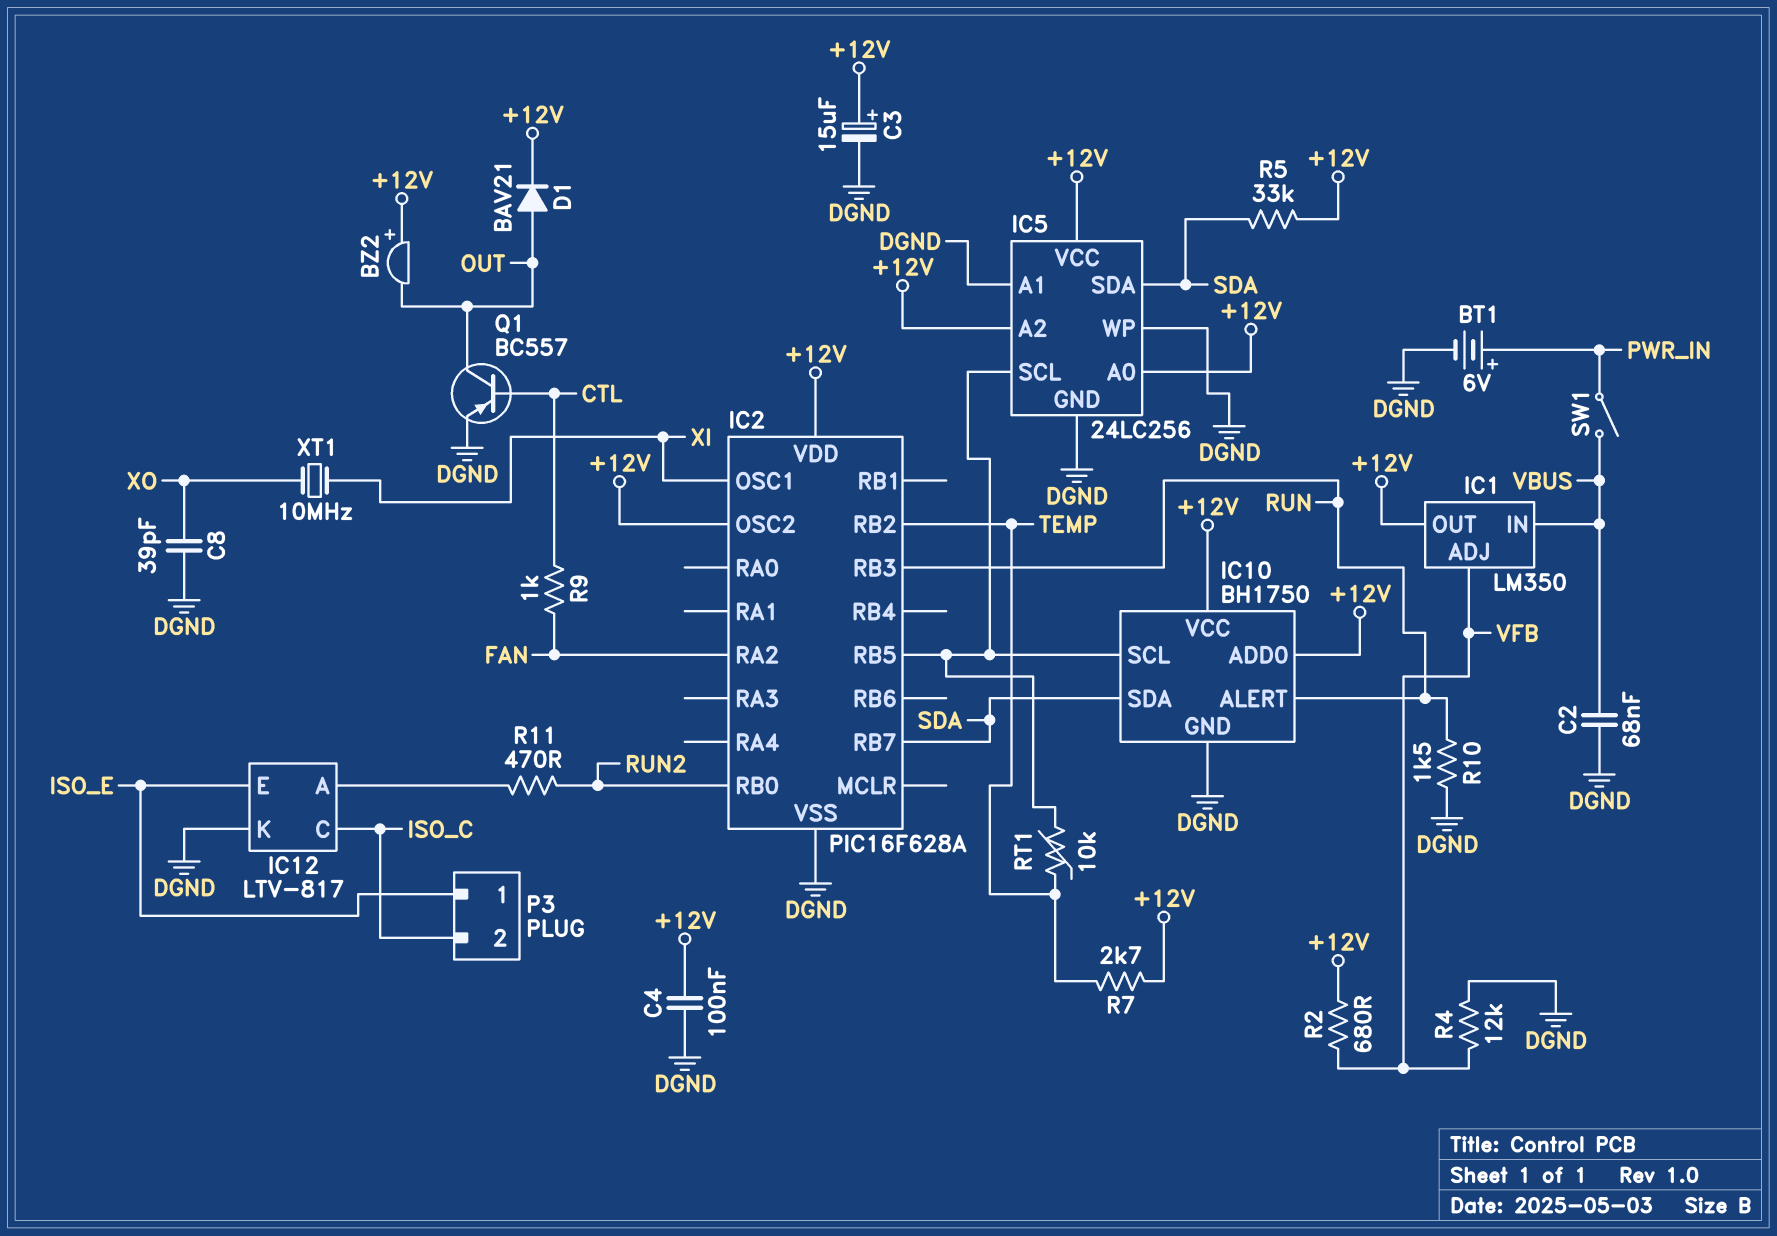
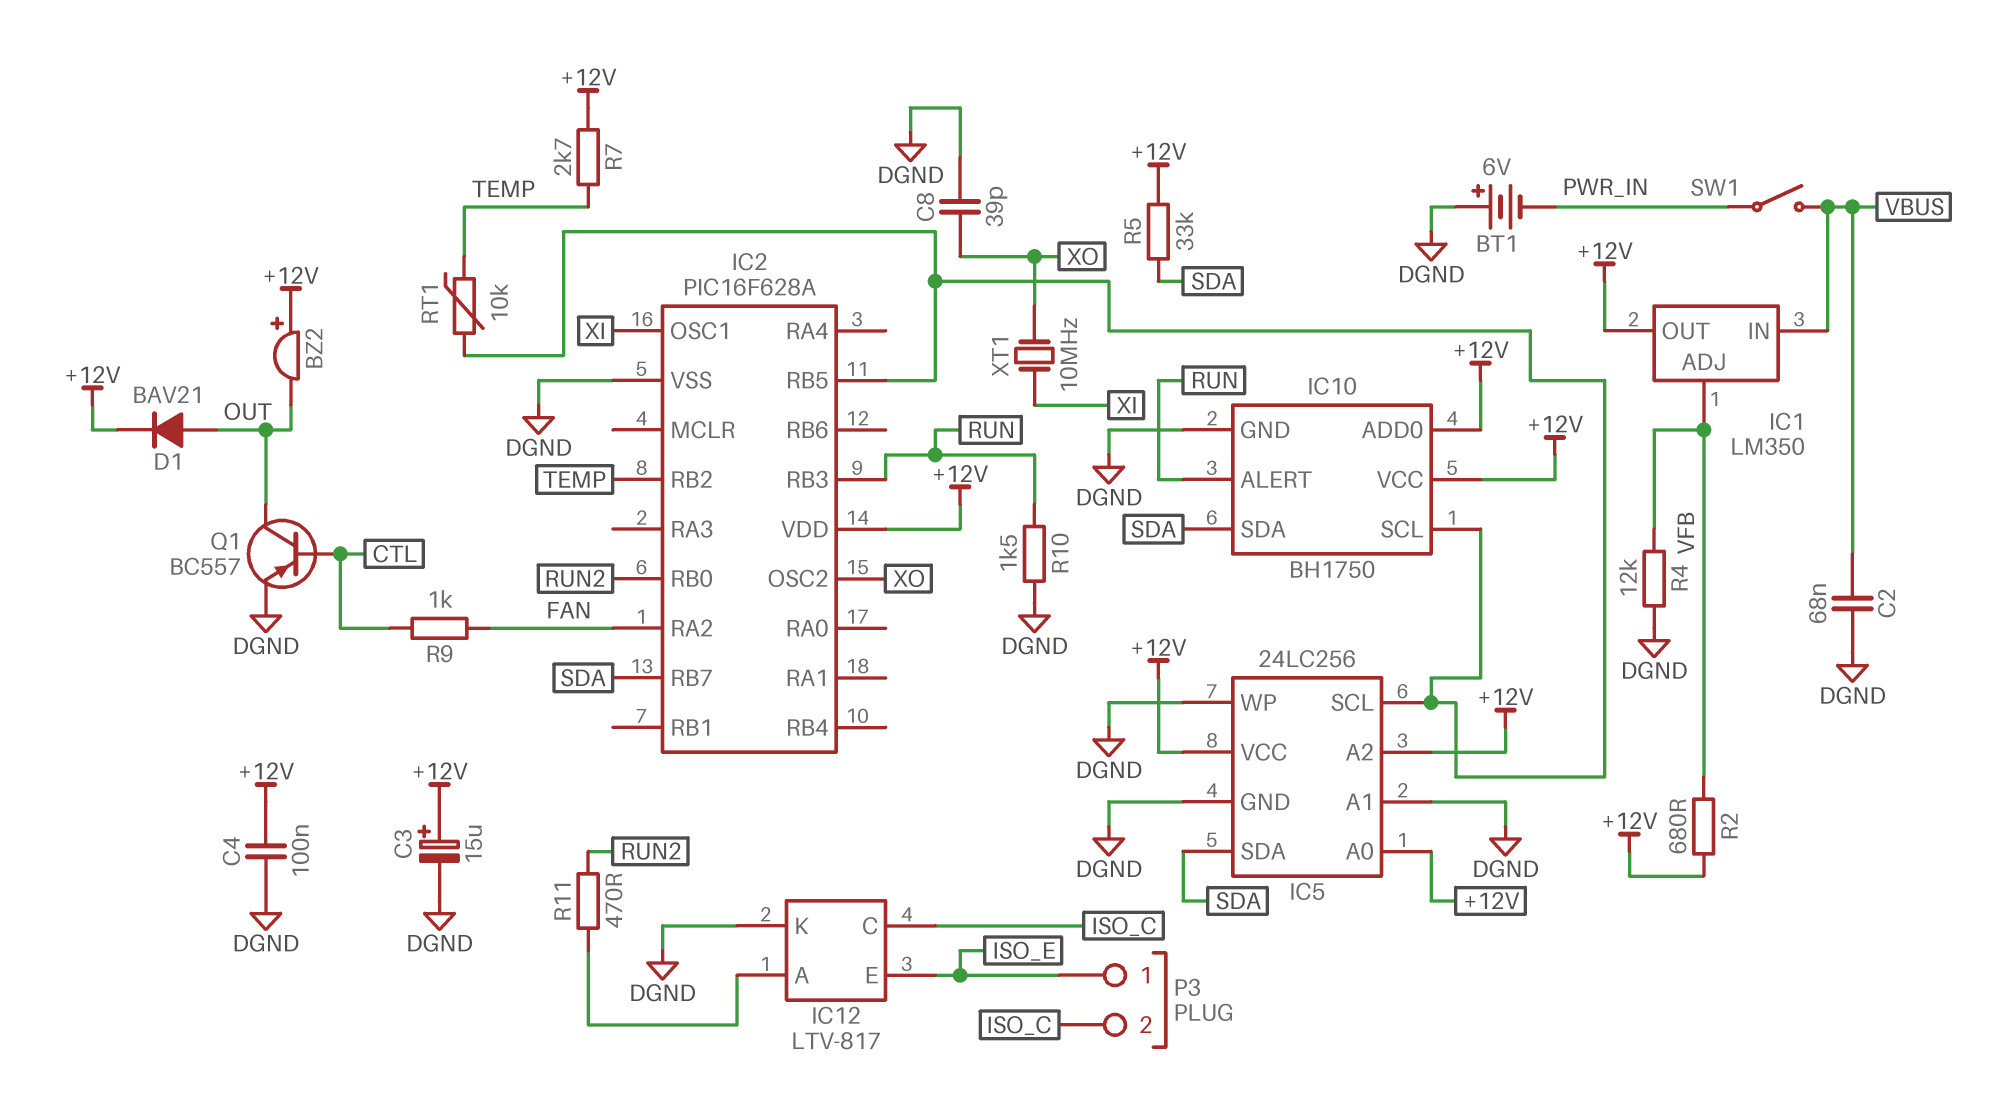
BT1: 6V (plus PWR_IN, minus DGND) -> 6V (plus DGND, minus PWR_IN)
IC2 pin OSC2: +12V -> XO

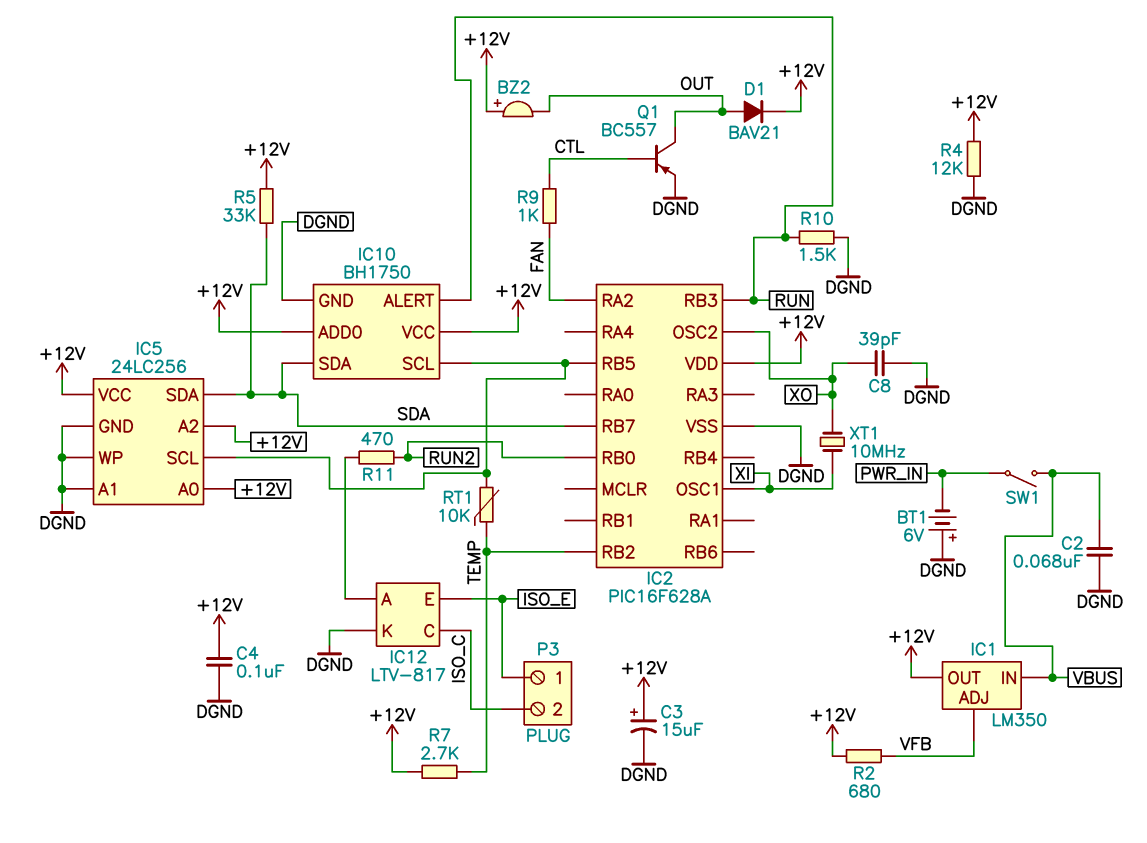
R4: 12k (DGND, VFB) -> 12k (+12V, DGND)

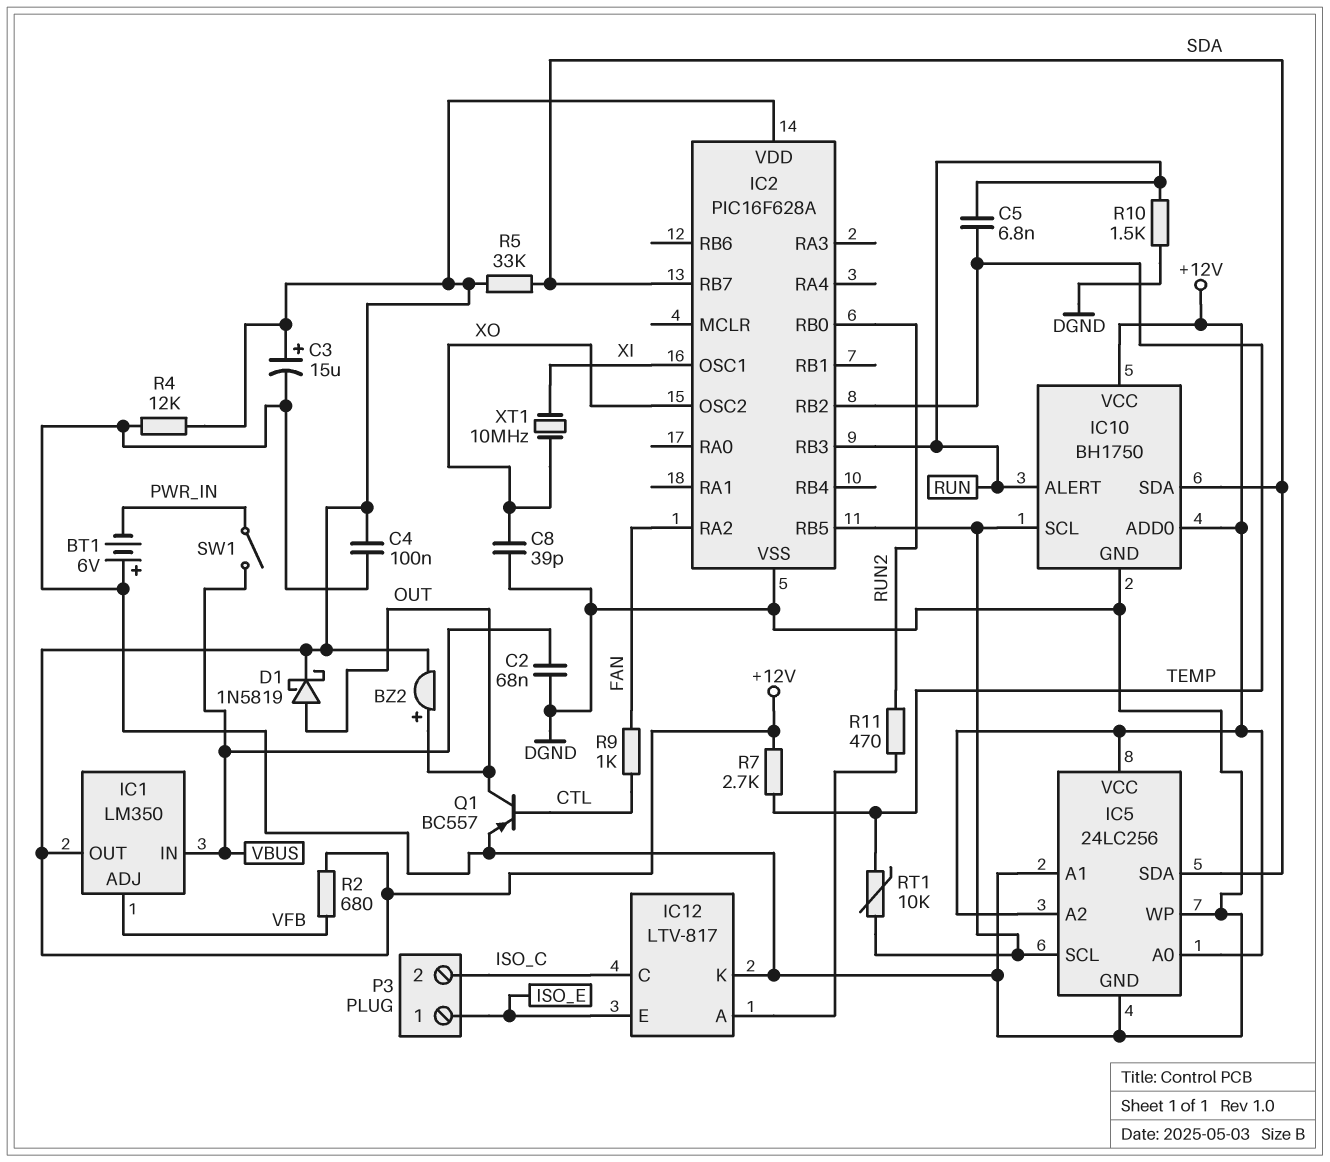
BZ2: buzzer (plus +12V, minus OUT) -> buzzer (plus OUT, minus +12V)
C5: none -> 6.8nF (RUN, TEMP)
D1: diode BAV21 (A OUT, K +12V) -> schottky 1N5819 (A OUT, K +12V)

